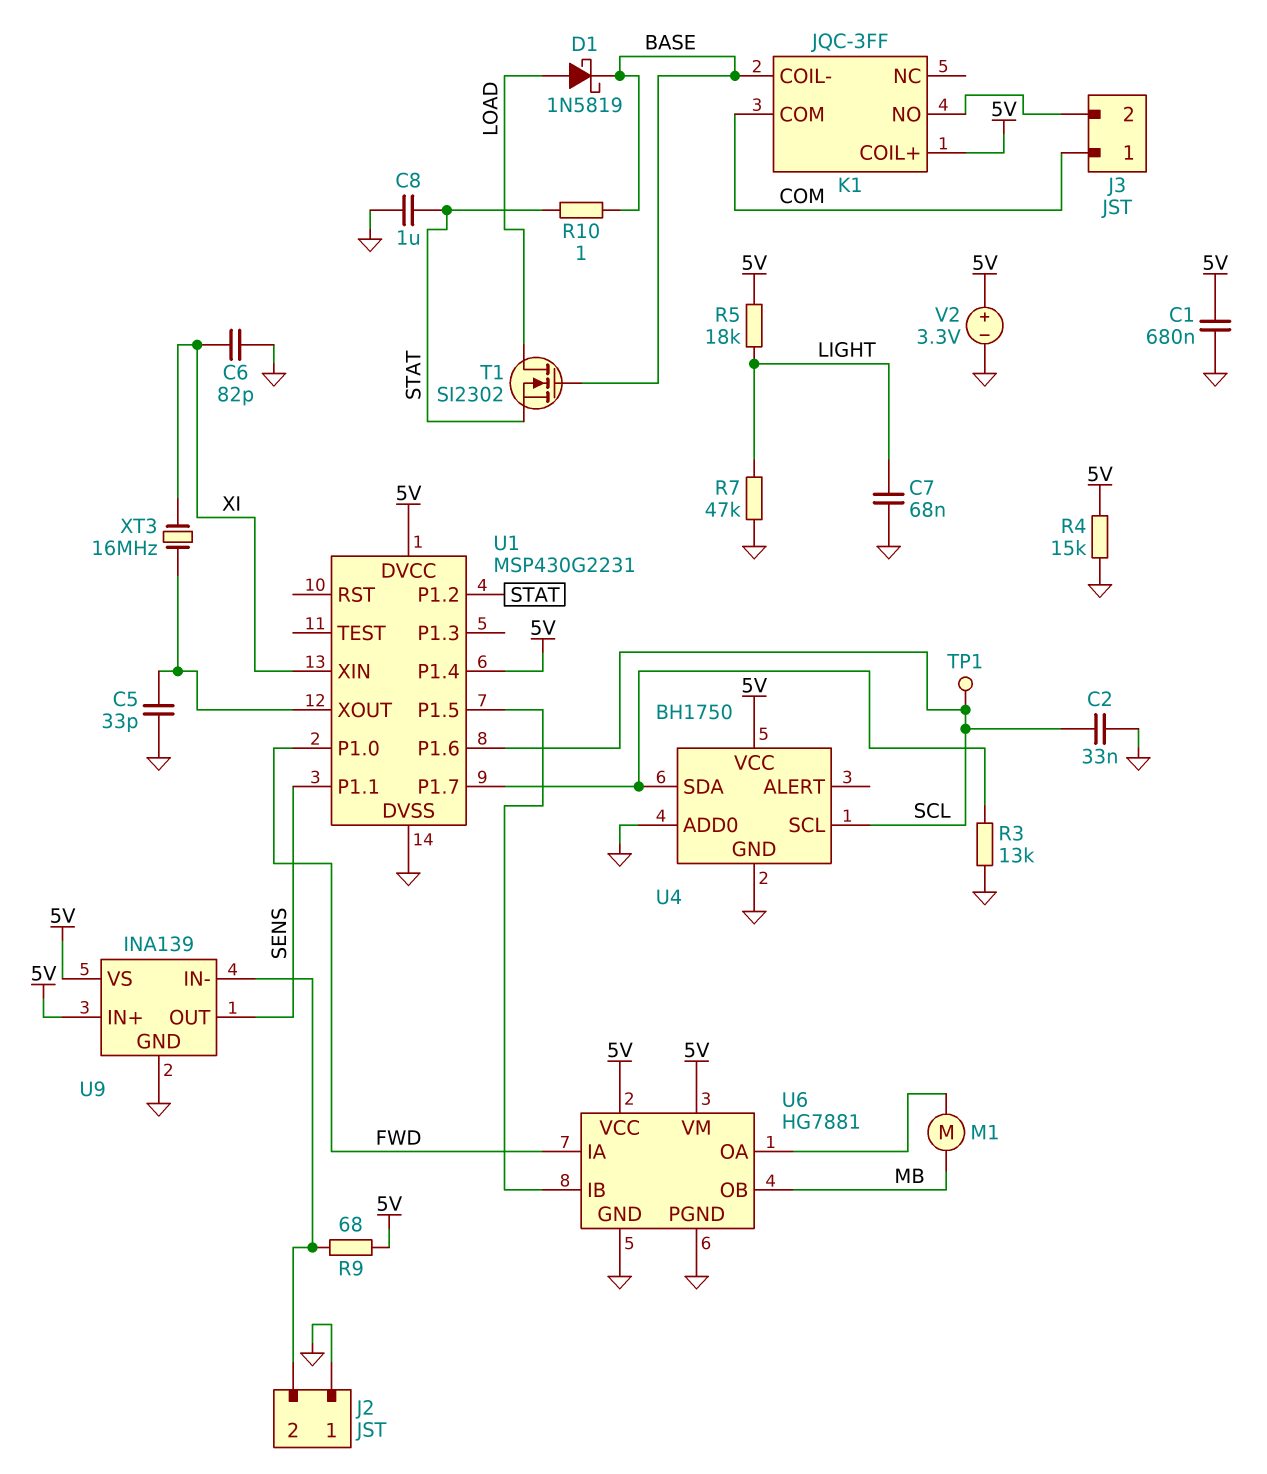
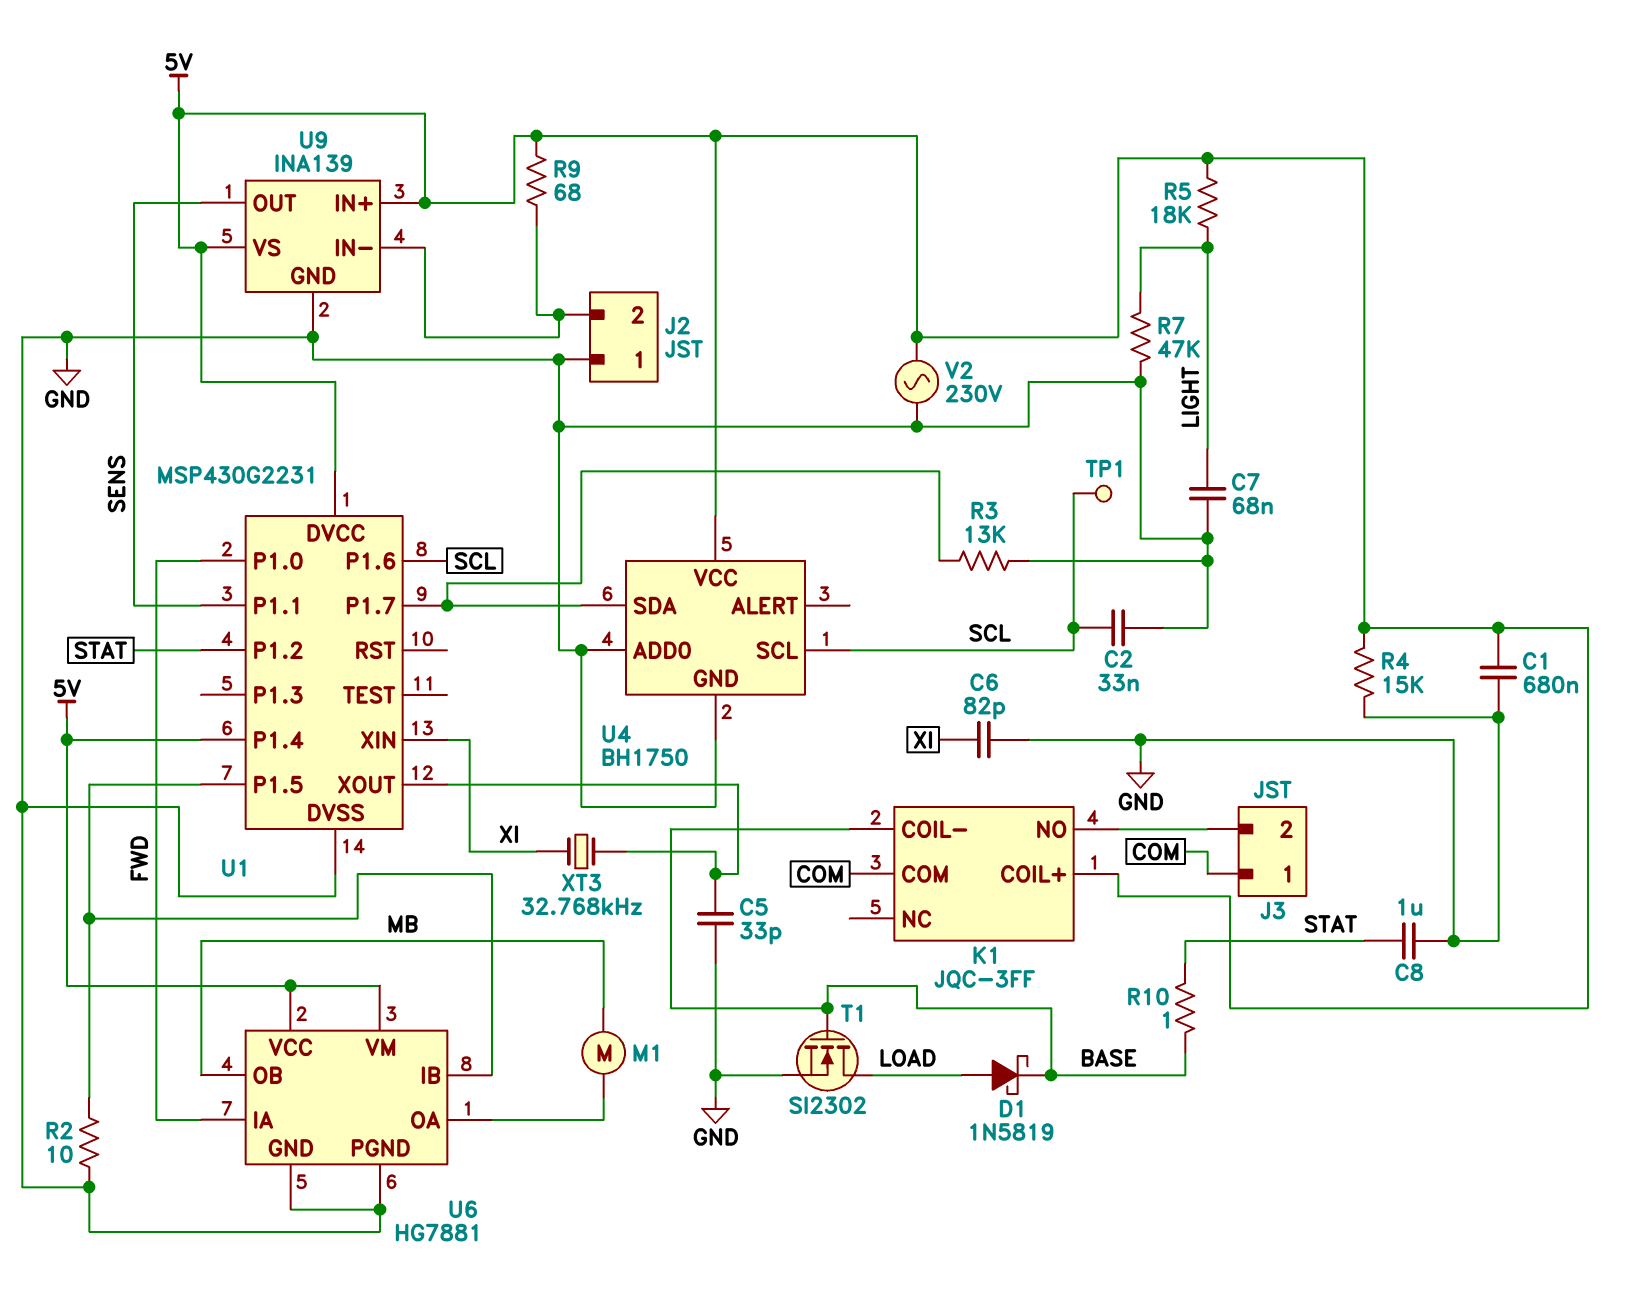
R2: none -> 10 (GND, U1/P1.5)
T1: NMOS SI2302 (G BASE, D LOAD, S STAT) -> NMOS SI2302 (G BASE, D LOAD, S GND)
V2: 3.3V (plus 5V, minus GND) -> AC 230V (5V, GND)
XT3: 16MHz (U1/XOUT, XI) -> 32.768kHz (U1/XOUT, XI)

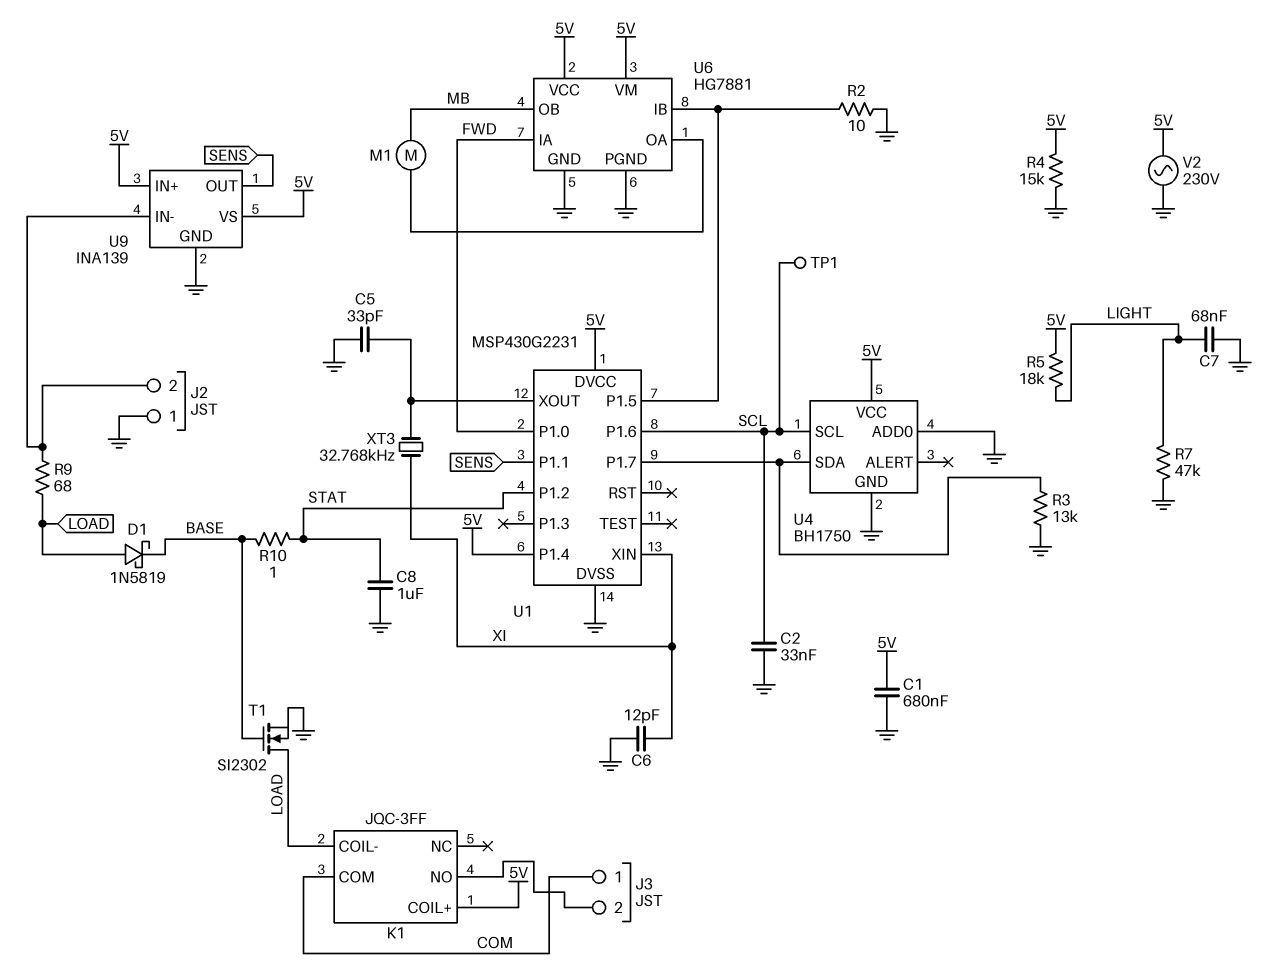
C6: 82pF (GND, XI) -> 12pF (GND, XI)
K1 pin COIL-: BASE -> LOAD
R9: 68 (5V, J2/2) -> 68 (J2/2, LOAD)

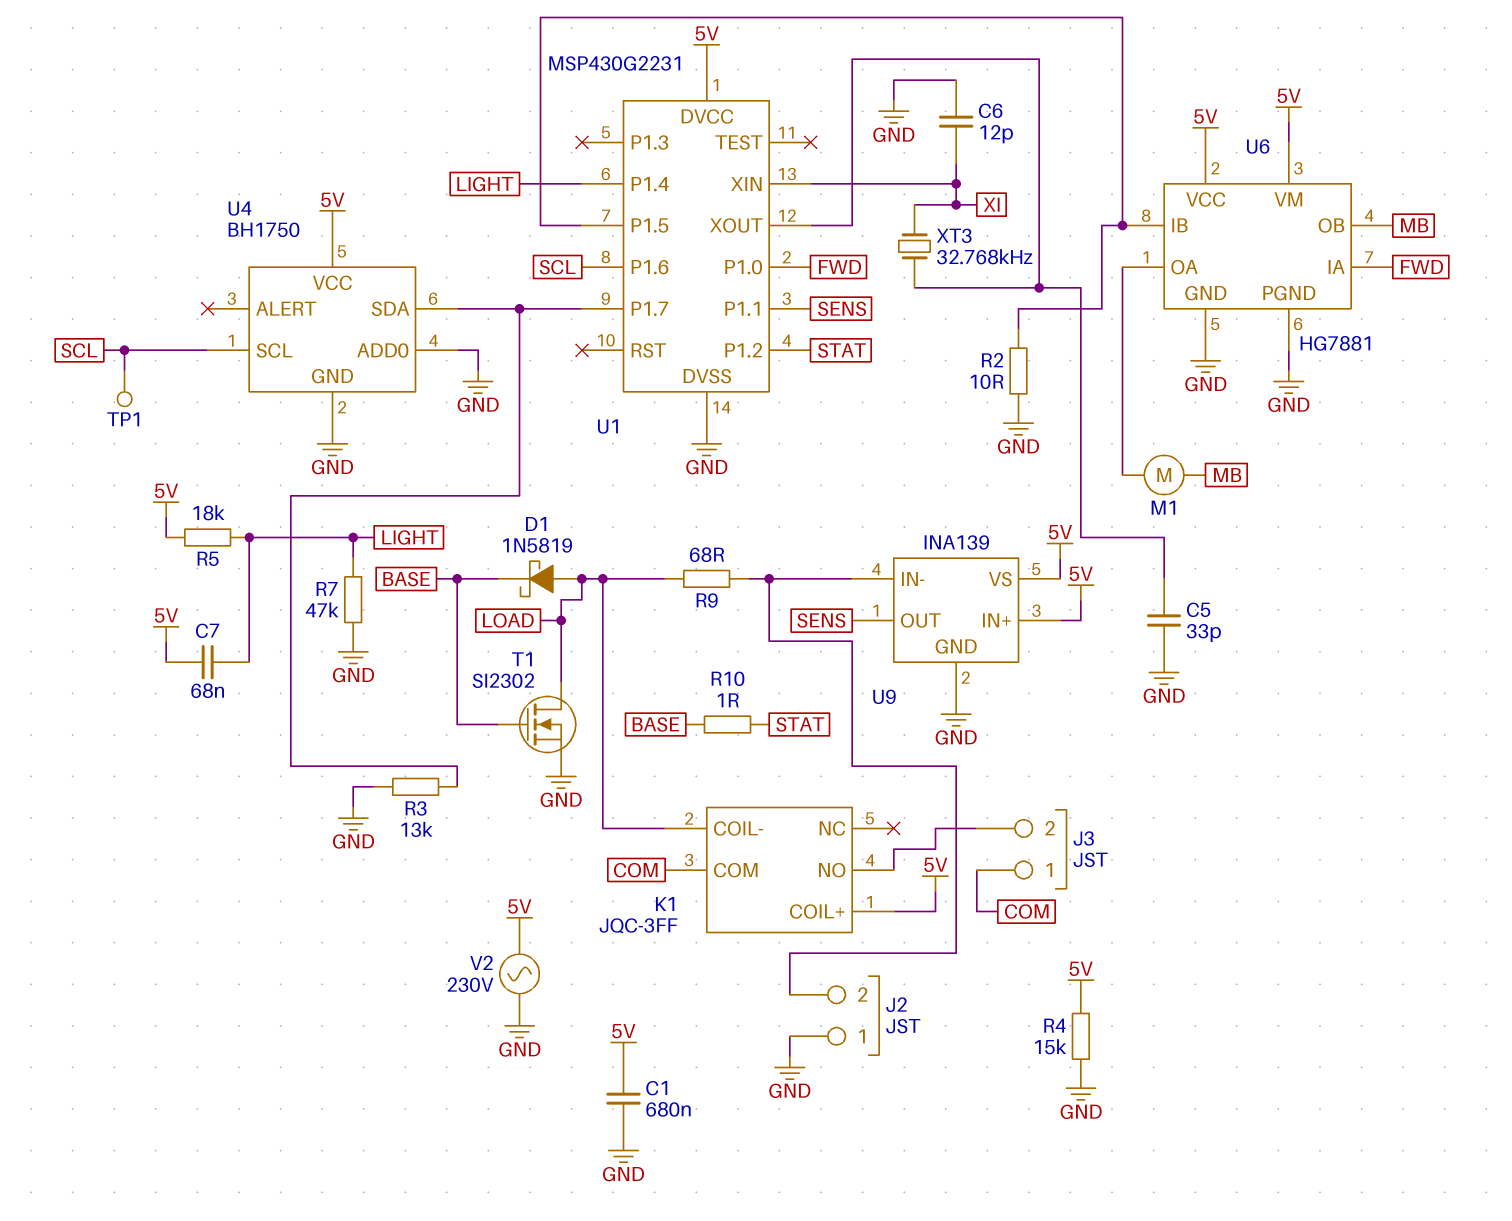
C2: 33nF (GND, SCL) -> none
C7: 68nF (GND, LIGHT) -> 68nF (5V, LIGHT)
C8: 1uF (GND, STAT) -> none
U1 pin P1.4: 5V -> LIGHT

